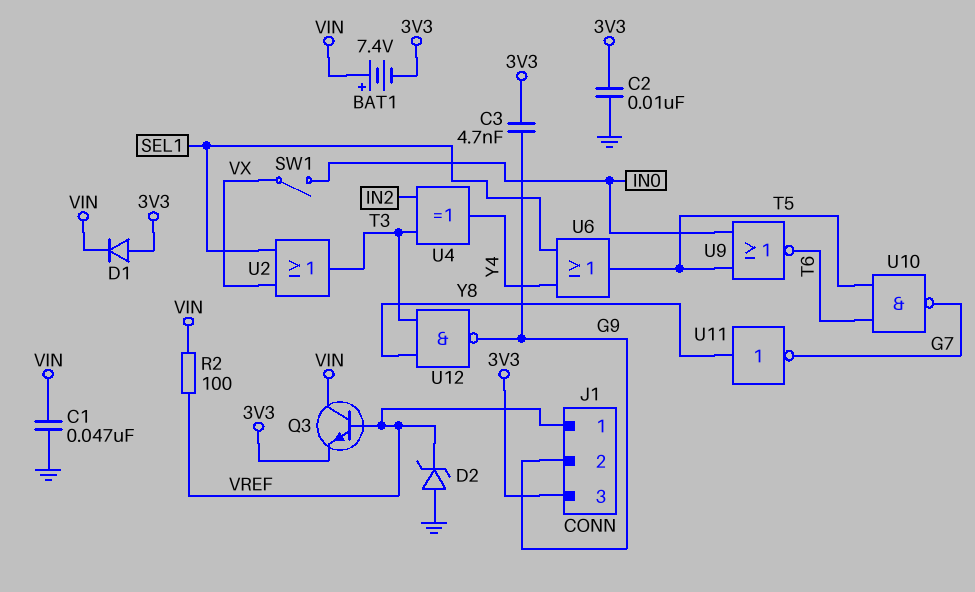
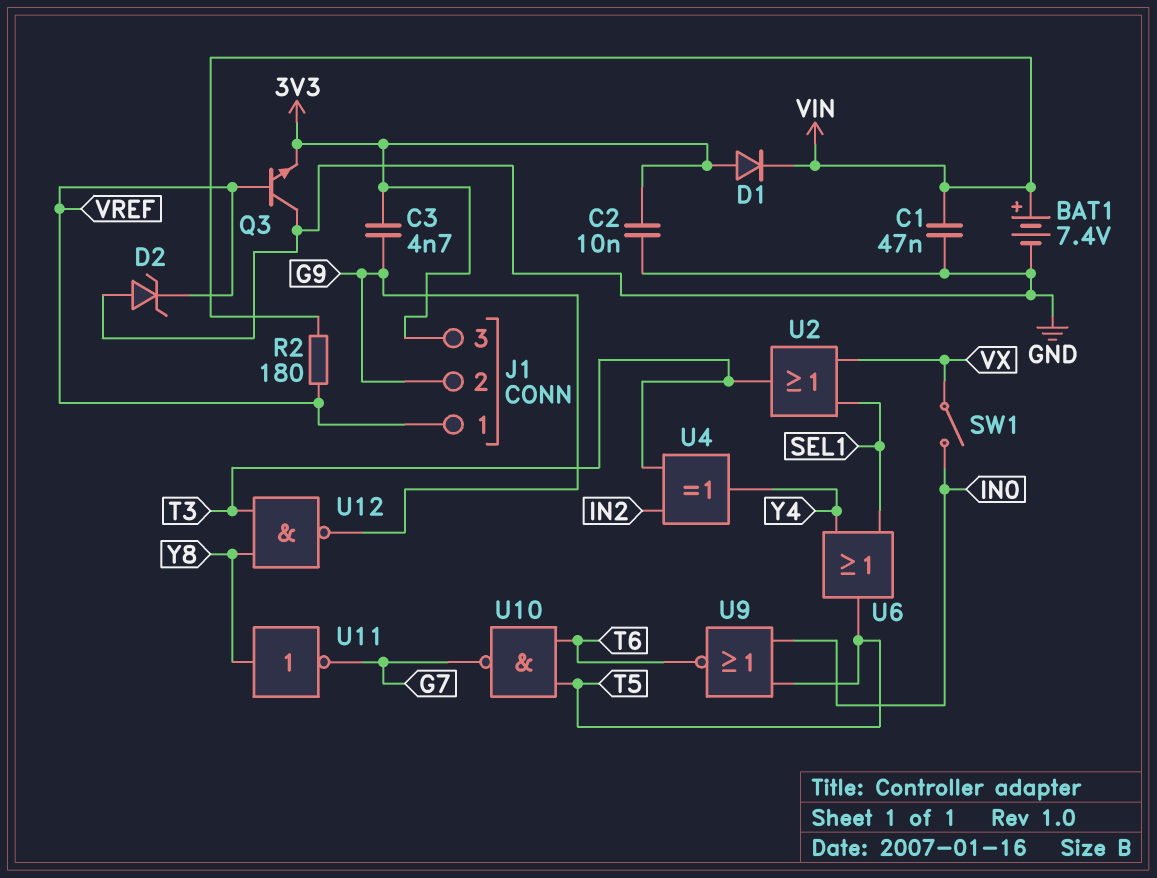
BAT1: 7.4V (plus VIN, minus 3V3) -> 7.4V (plus VIN, minus GND)
Q3: NPN (B VREF, C VIN, E 3V3) -> NPN (B VREF, C GND, E 3V3)
R2: 100 (VIN, VREF) -> 180 (VIN, VREF)

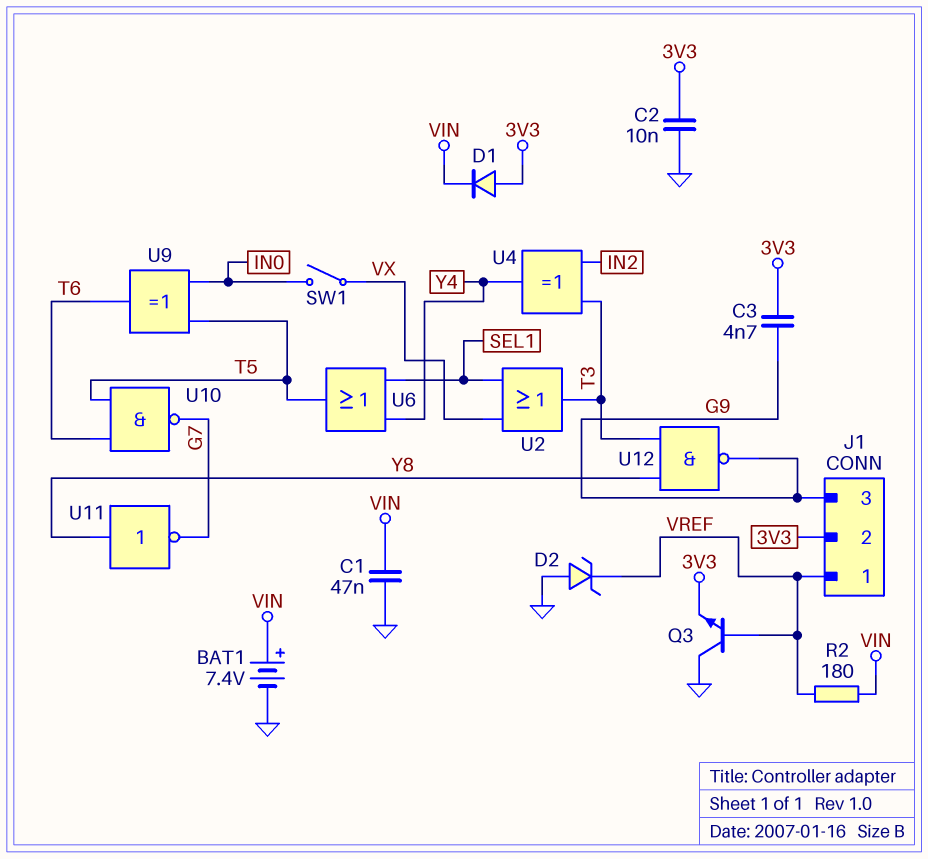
J1 pin 2: G9 -> 3V3
J1 pin 3: 3V3 -> G9
U9: NOR (in IN0, in T5, out T6) -> XOR (in IN0, in T5, out T6)

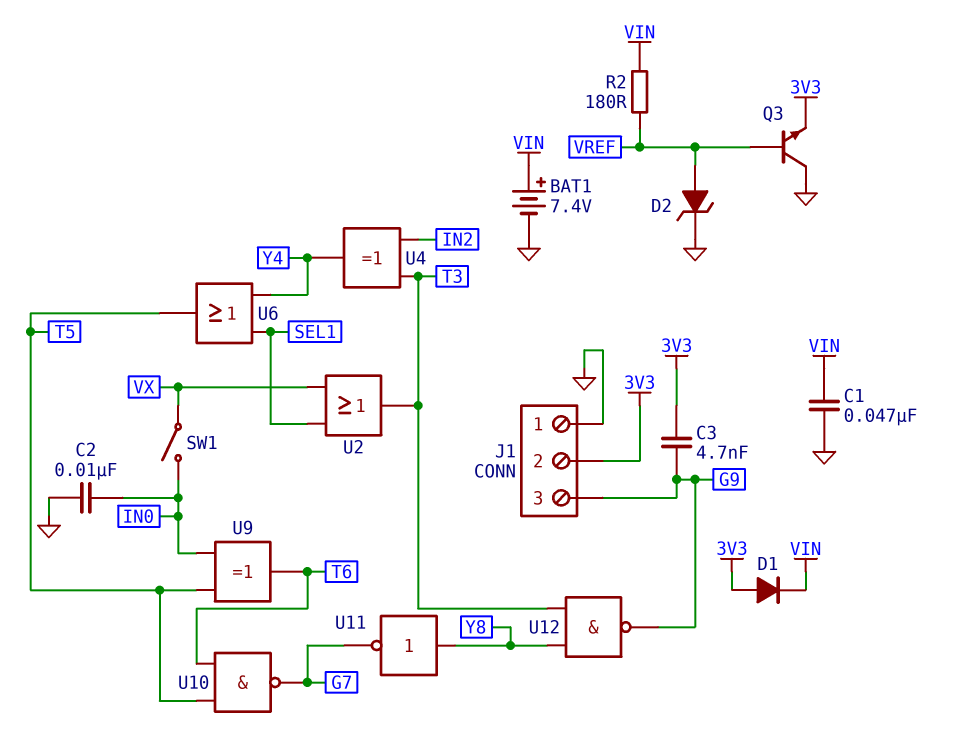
C2: 10nF (3V3, GND) -> 10nF (GND, IN0)
D2: zener (A GND, K VREF) -> zener (A VREF, K GND)
J1 pin 1: VREF -> GND

